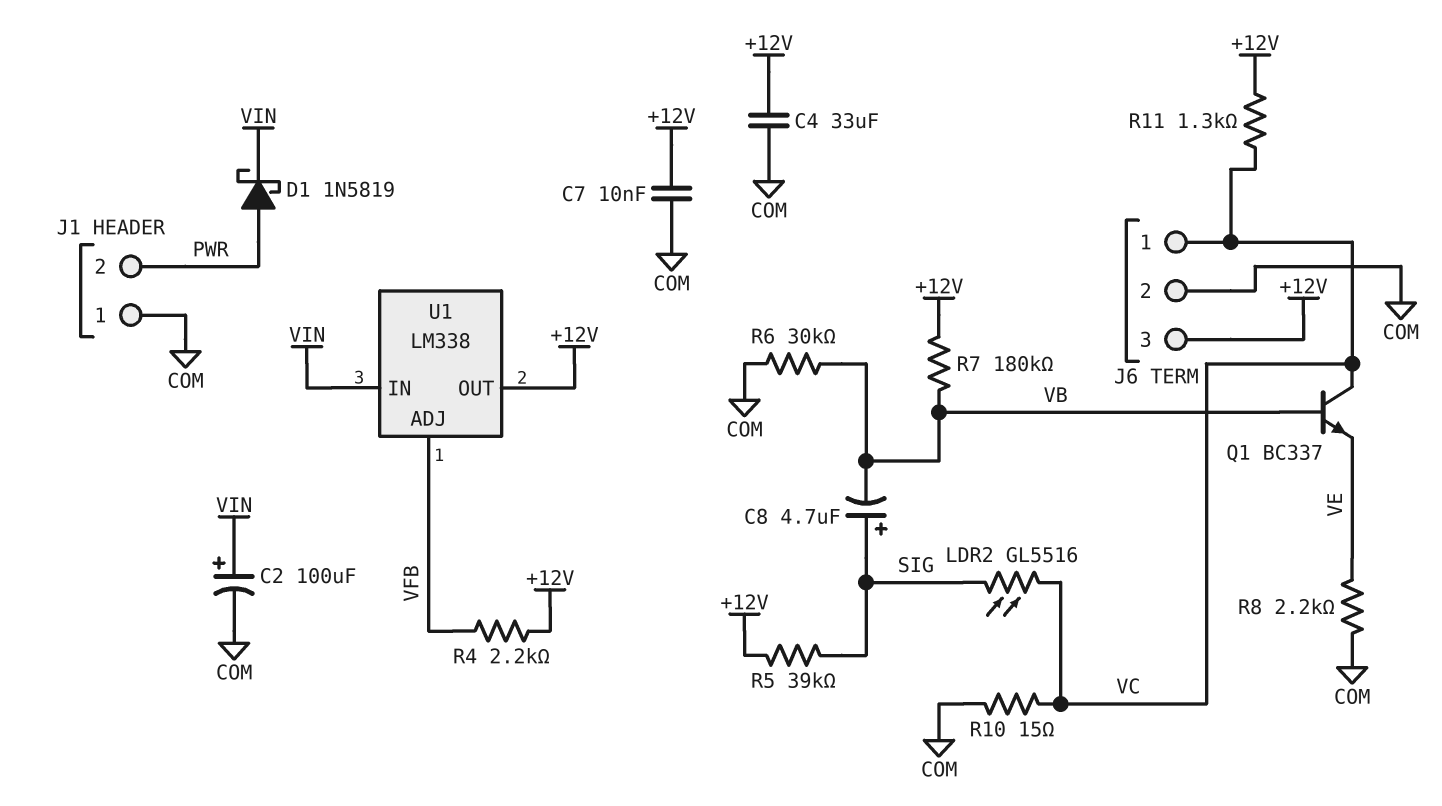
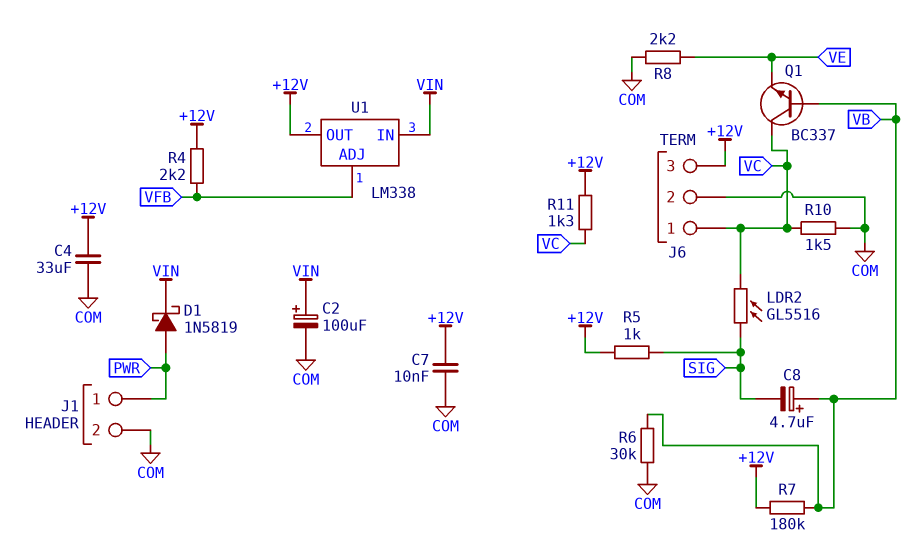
C8: 4.7uF (plus SIG, minus VB) -> 4.7uF (plus VB, minus SIG)
J1 pin 1: COM -> PWR
J1 pin 2: PWR -> COM
R5: 39k (+12V, SIG) -> 1k (+12V, SIG)
R10: 15 (COM, VC) -> 1.5k (COM, VC)

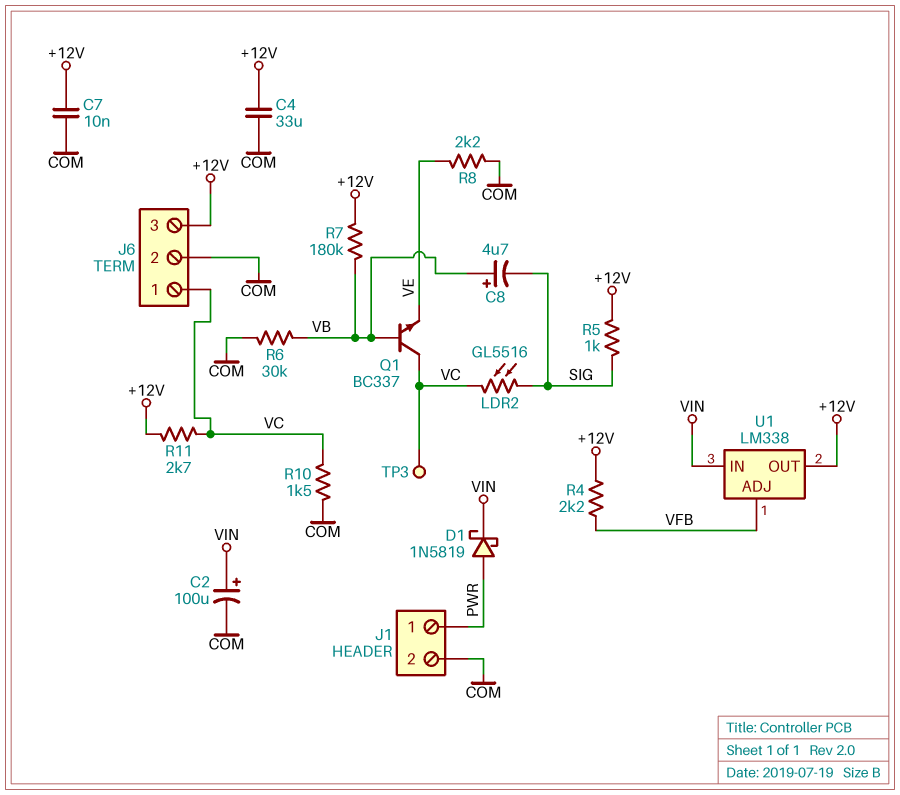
R11: 1.3k (+12V, VC) -> 2.7k (+12V, VC)
TP3: none -> test point (VC)

